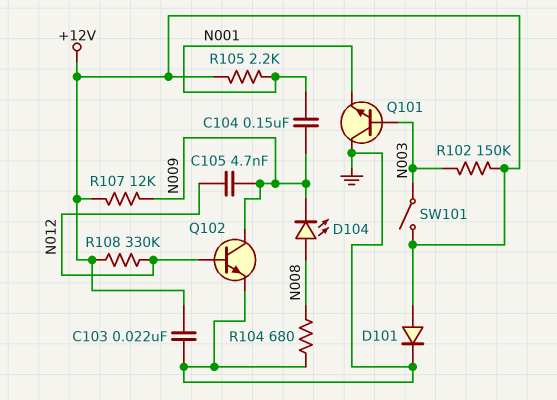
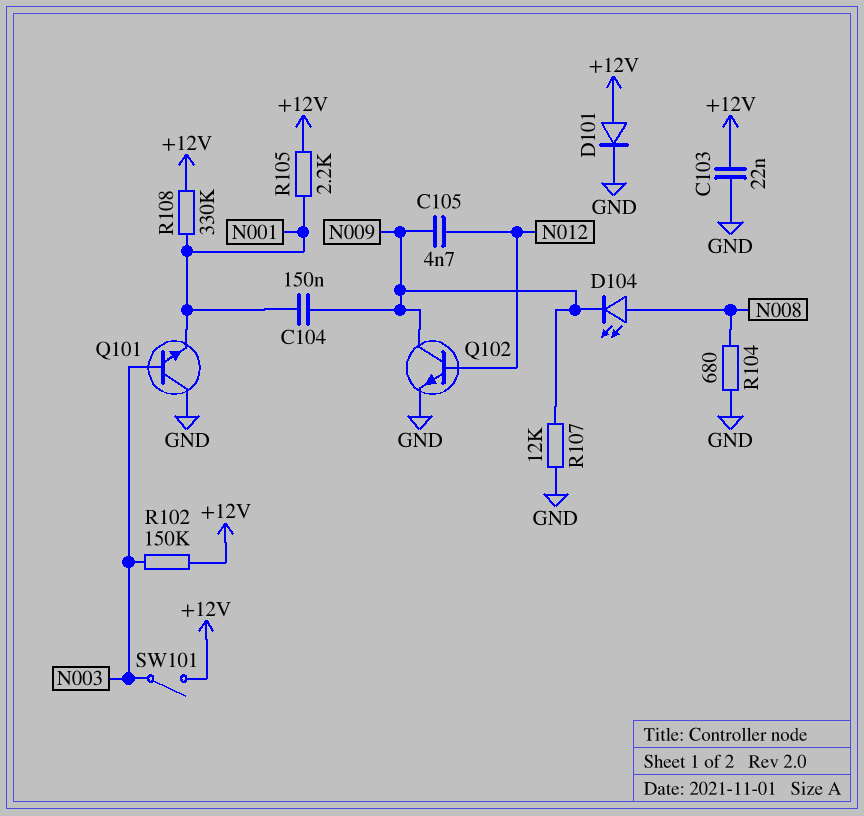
R107: 12k (+12V, N009) -> 12k (GND, N009)
R108: 330k (+12V, N012) -> 330k (+12V, N001)

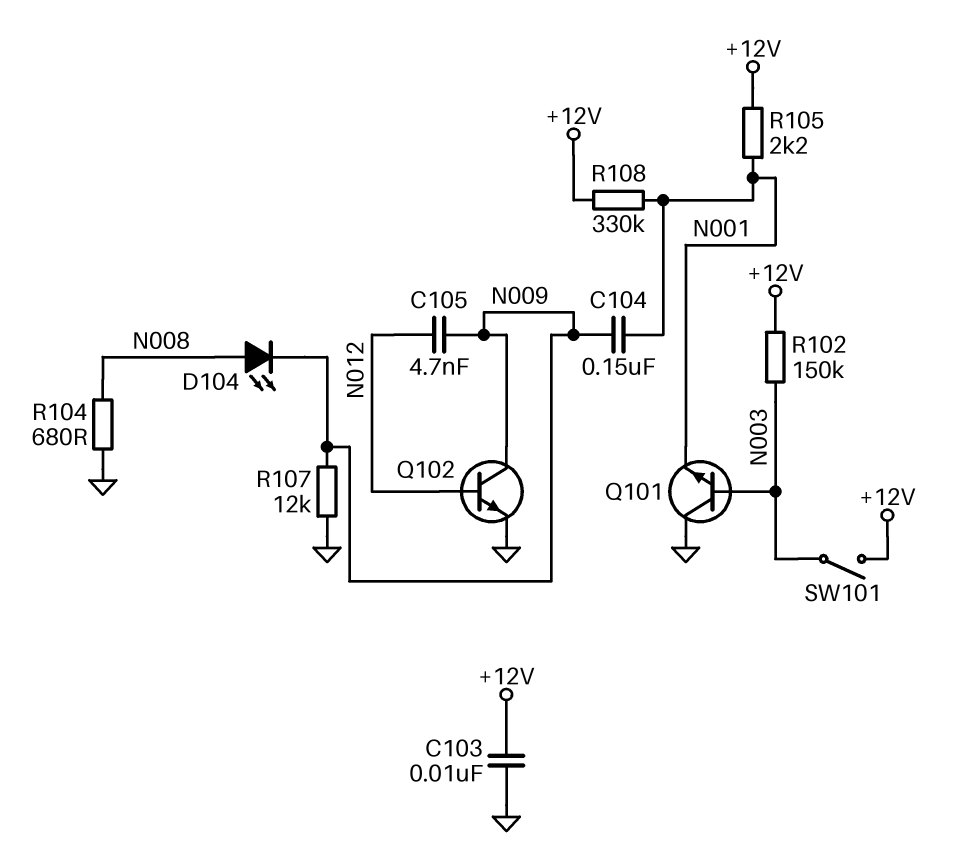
C103: 22nF (+12V, GND) -> 10nF (+12V, GND)
D101: diode (A +12V, K GND) -> none

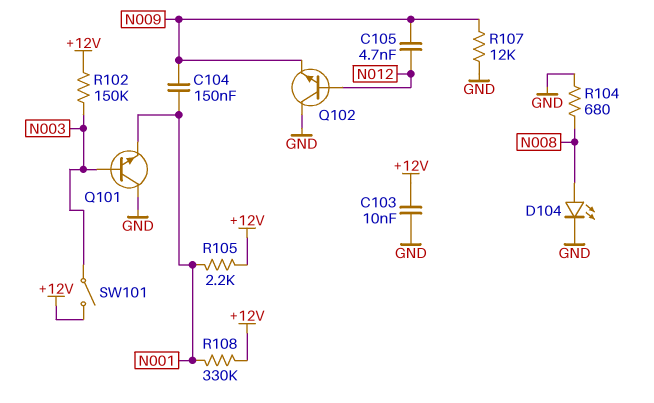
D104: LED (A N008, K N009) -> LED (A N008, K GND)
Q102: NPN (B N012, C N009, E GND) -> NPN (B N012, C GND, E N009)

